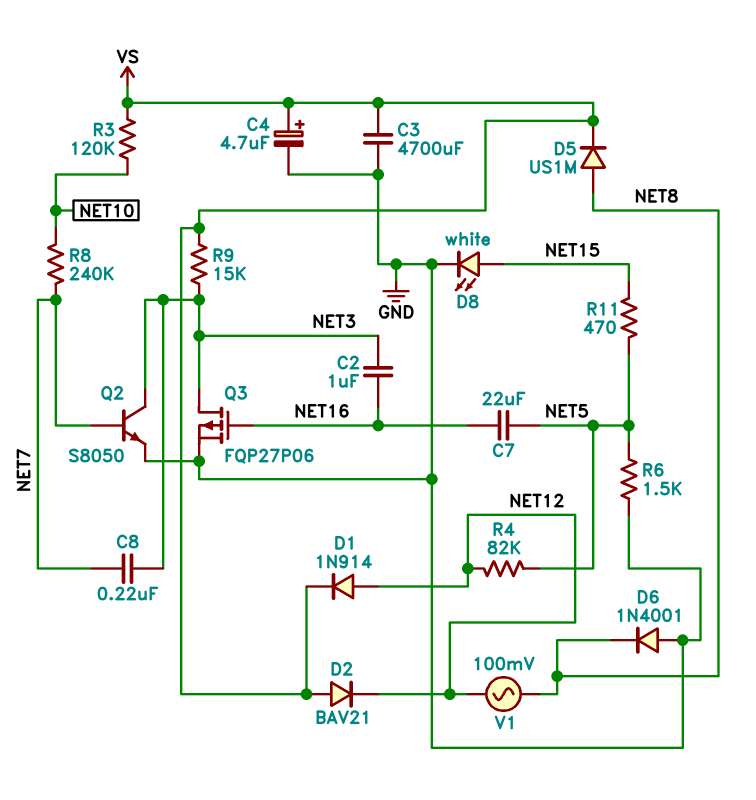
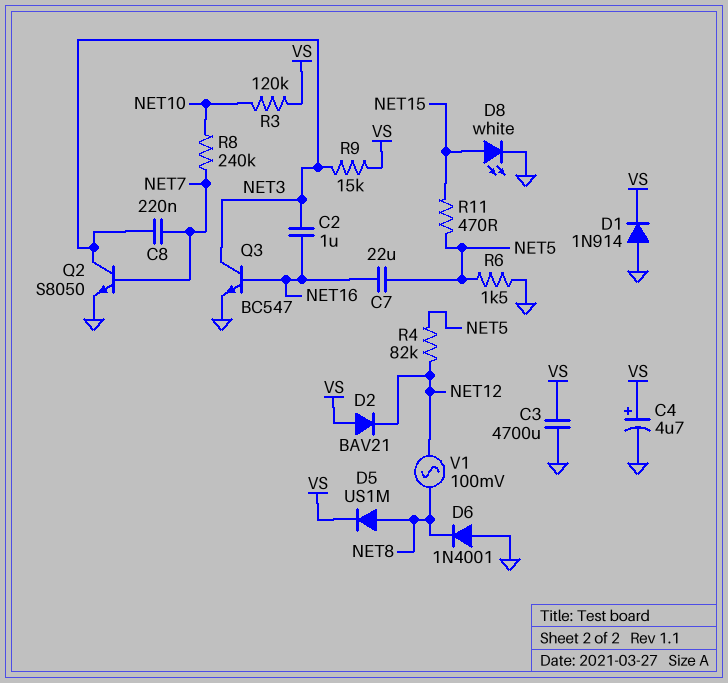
D1: diode 1N914 (A NET12, K VS) -> diode 1N914 (A GND, K VS)
Q3: PMOS FQP27P06 (G NET16, D NET3, S GND) -> NPN BC547 (B NET16, C NET3, E GND)

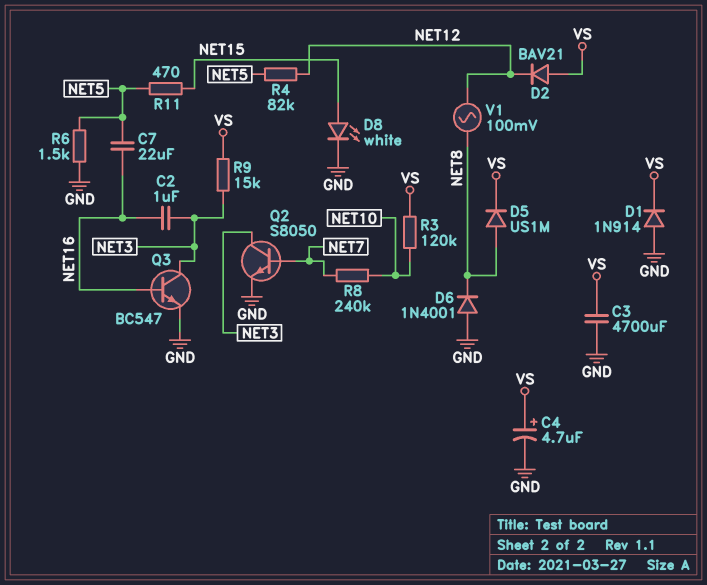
C8: 220nF (NET3, NET7) -> none

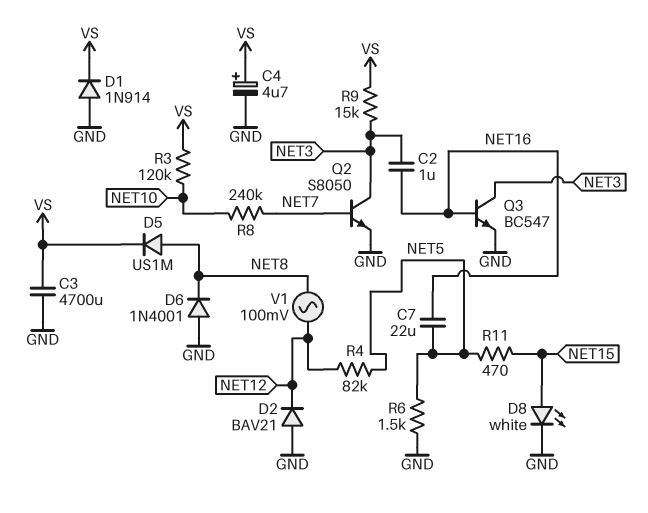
D2: diode BAV21 (A VS, K NET12) -> diode BAV21 (A GND, K NET12)

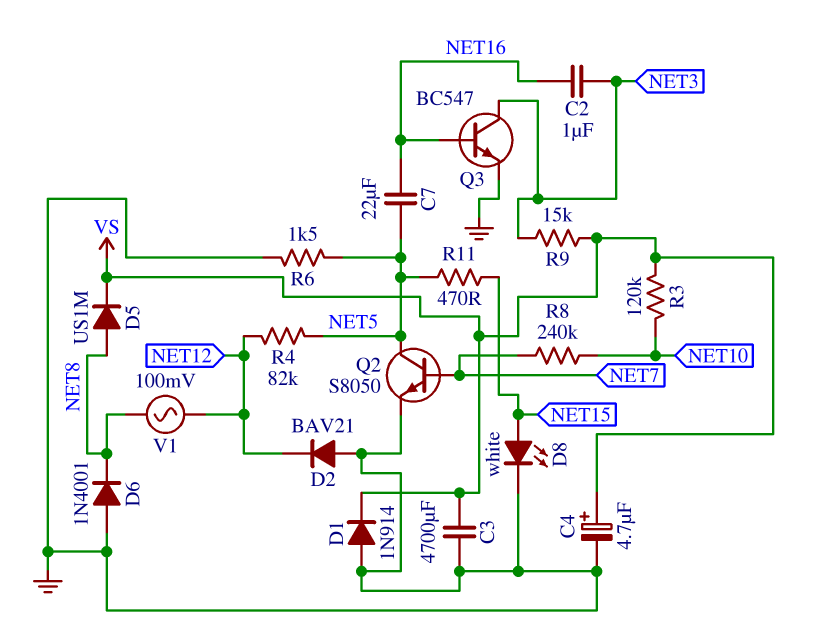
Q2: NPN S8050 (B NET7, C NET3, E GND) -> NPN S8050 (B NET7, C NET5, E GND)

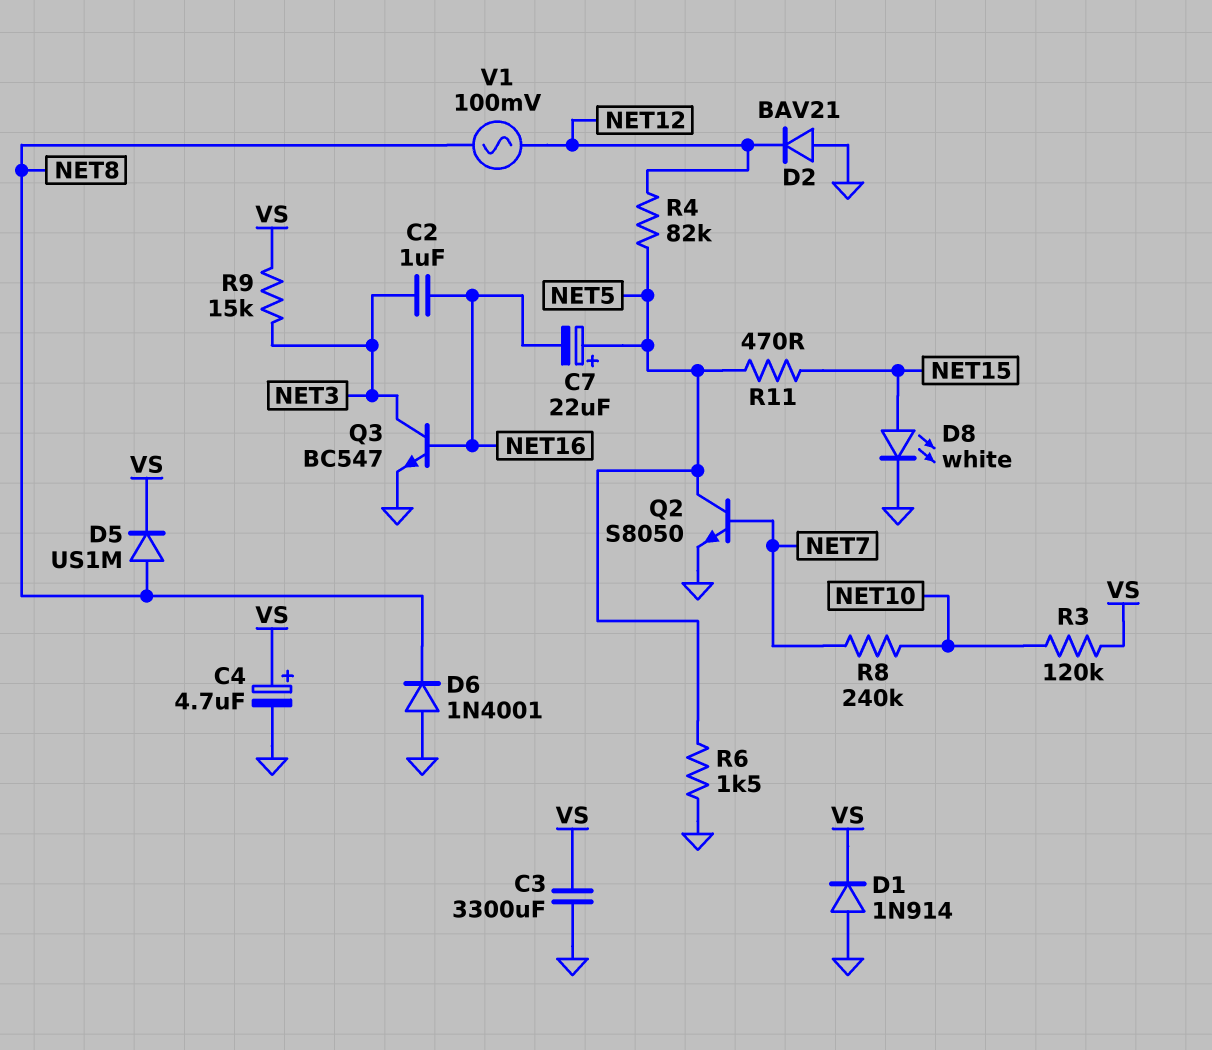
C3: 4700uF (GND, VS) -> 3300uF (GND, VS)
C7: 22uF (NET5, NET16) -> 22uF (plus NET5, minus NET16)

